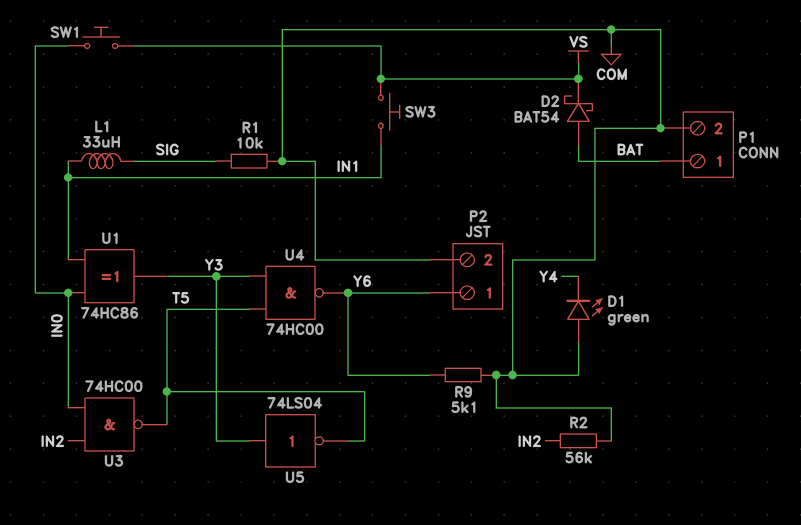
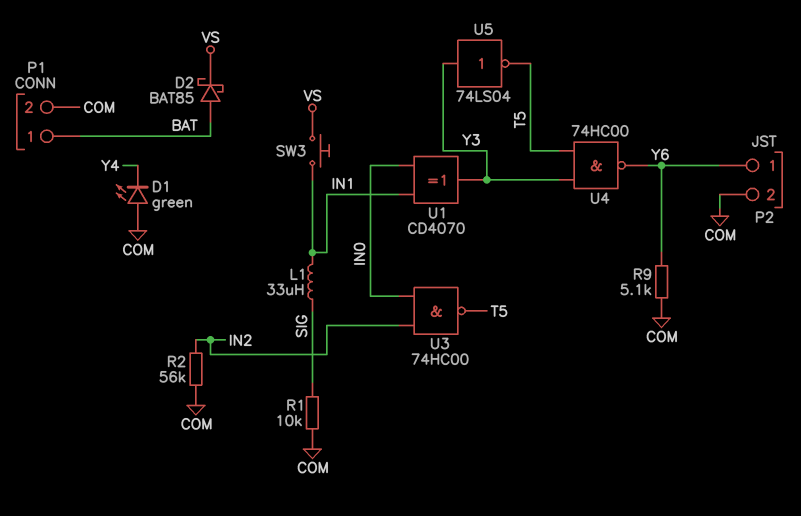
D2: schottky BAT54 (A BAT, K VS) -> schottky BAT85 (A BAT, K VS)
SW1: button (IN0, VS) -> none
U1: XOR 74HC86 (in IN0, in IN1, out Y3) -> XOR CD4070 (in IN0, in IN1, out Y3)

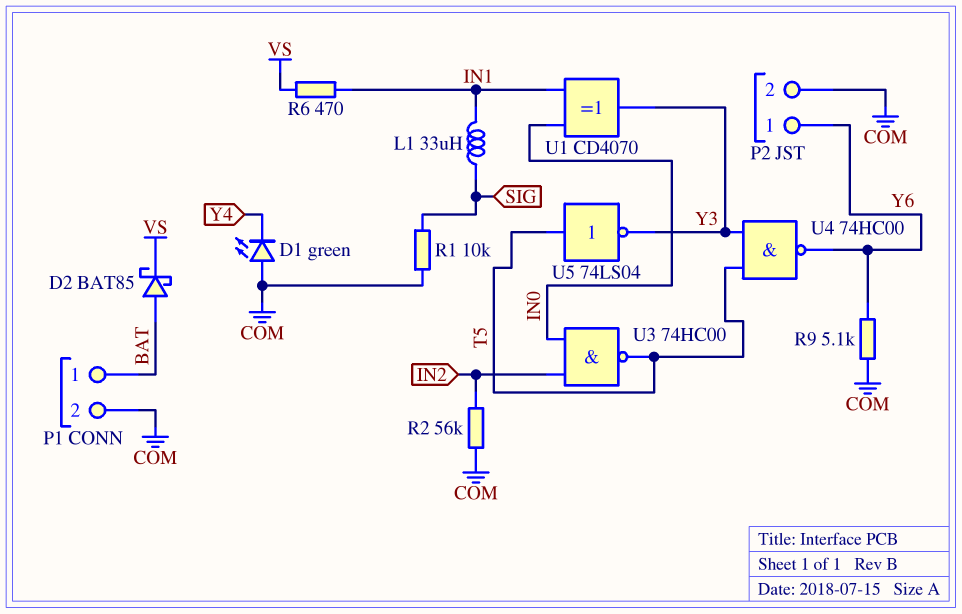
R6: none -> 470 (IN1, VS)
SW3: button (IN1, VS) -> none
U5: NOT 74LS04 (in Y3, out T5) -> NOT 74LS04 (in T5, out Y3)

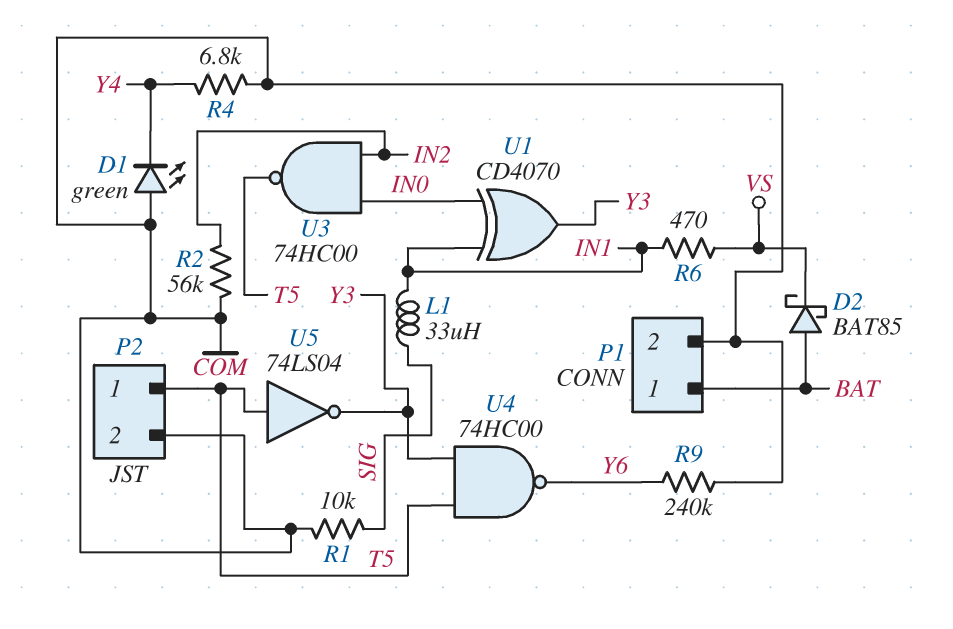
P2 pin 1: Y6 -> T5
R4: none -> 6.8k (COM, Y4)
R9: 5.1k (COM, Y6) -> 240k (COM, Y6)

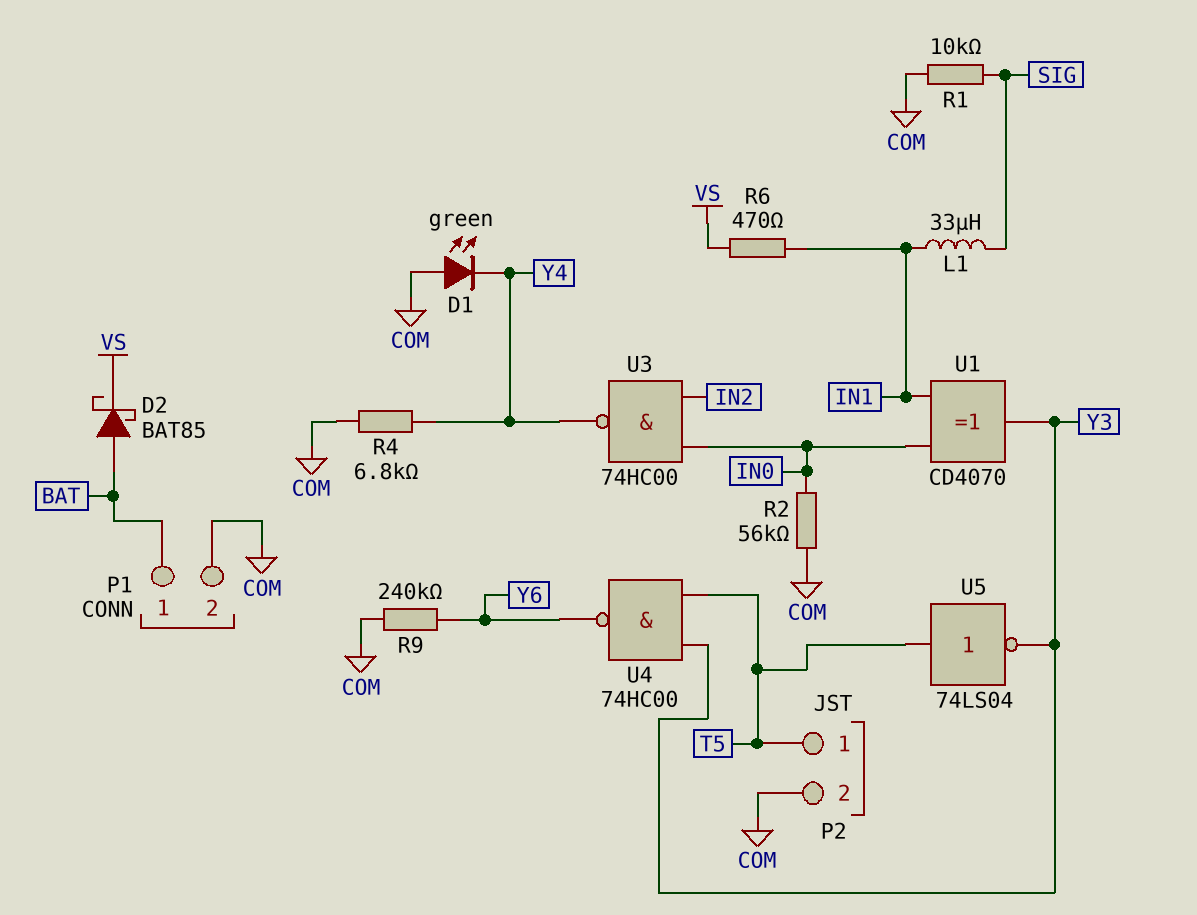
R2: 56k (COM, IN2) -> 56k (COM, IN0)
U3: NAND 74HC00 (in IN0, in IN2, out T5) -> NAND 74HC00 (in IN0, in IN2, out Y4)

